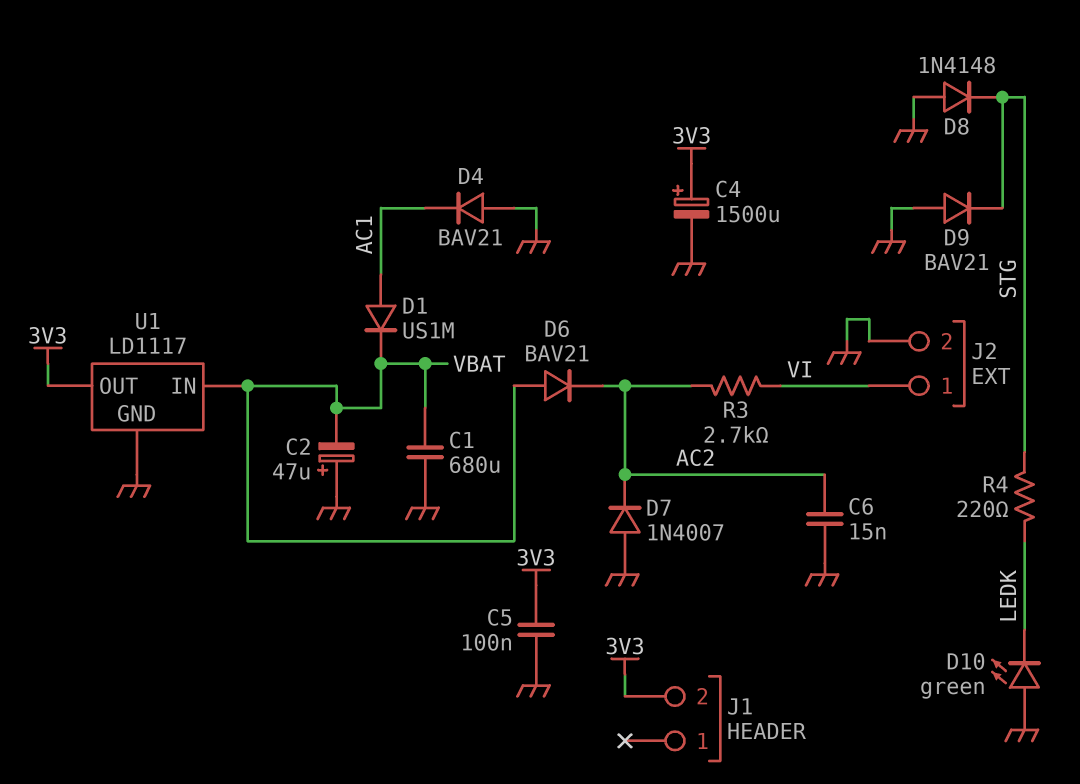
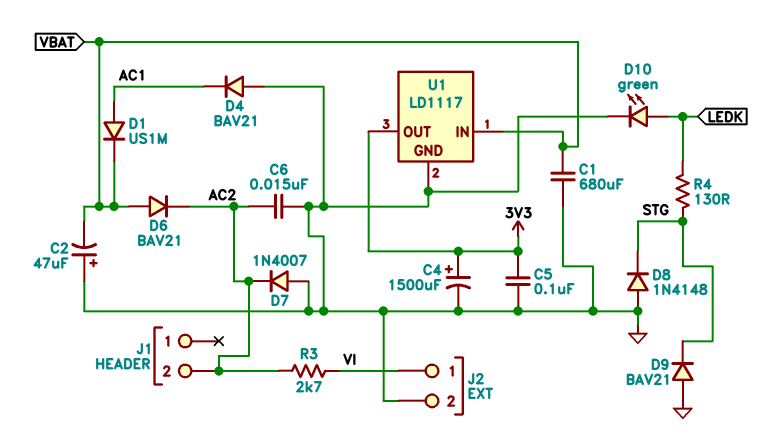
D10: LED green (A GND, K LEDK) -> LED green (A LEDK, K GND)
J1 pin 2: 3V3 -> AC2
R4: 220 (LEDK, STG) -> 130 (LEDK, STG)

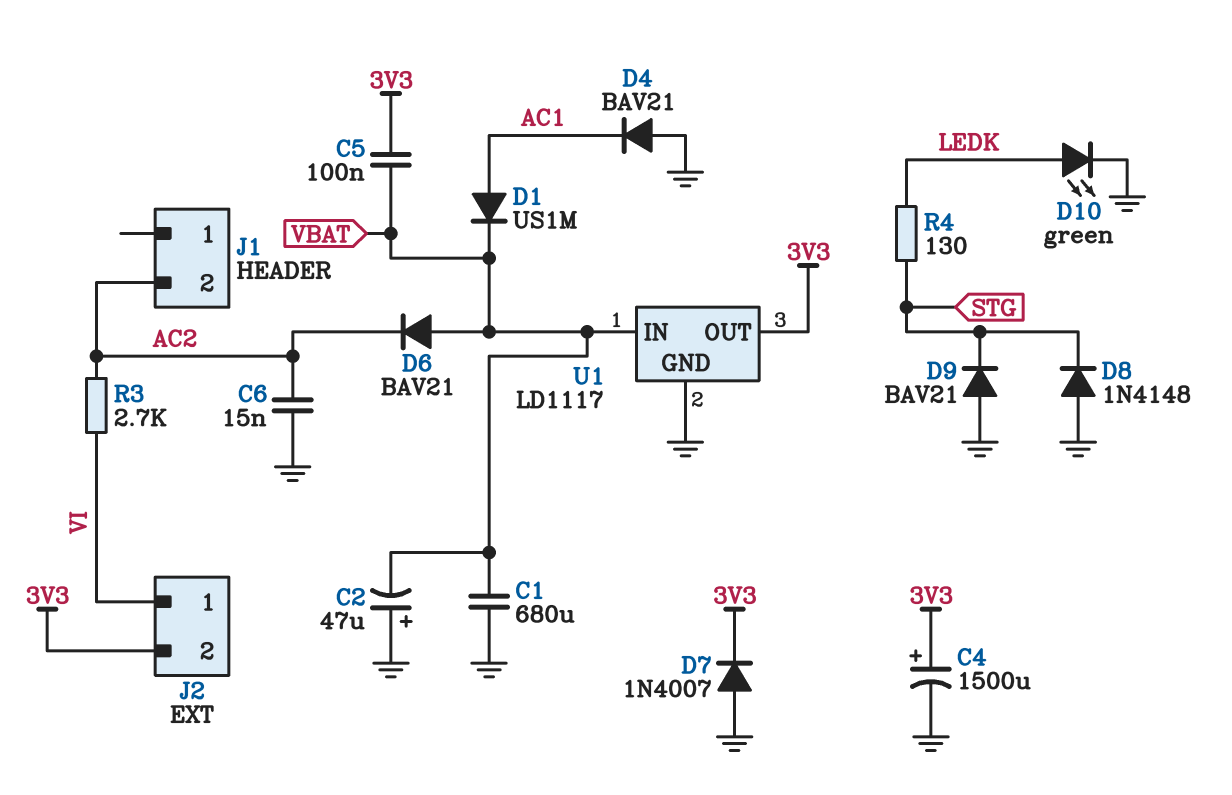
C5: 100nF (3V3, GND) -> 100nF (3V3, VBAT)
D7: diode 1N4007 (A GND, K AC2) -> diode 1N4007 (A GND, K 3V3)
J2 pin 2: GND -> 3V3

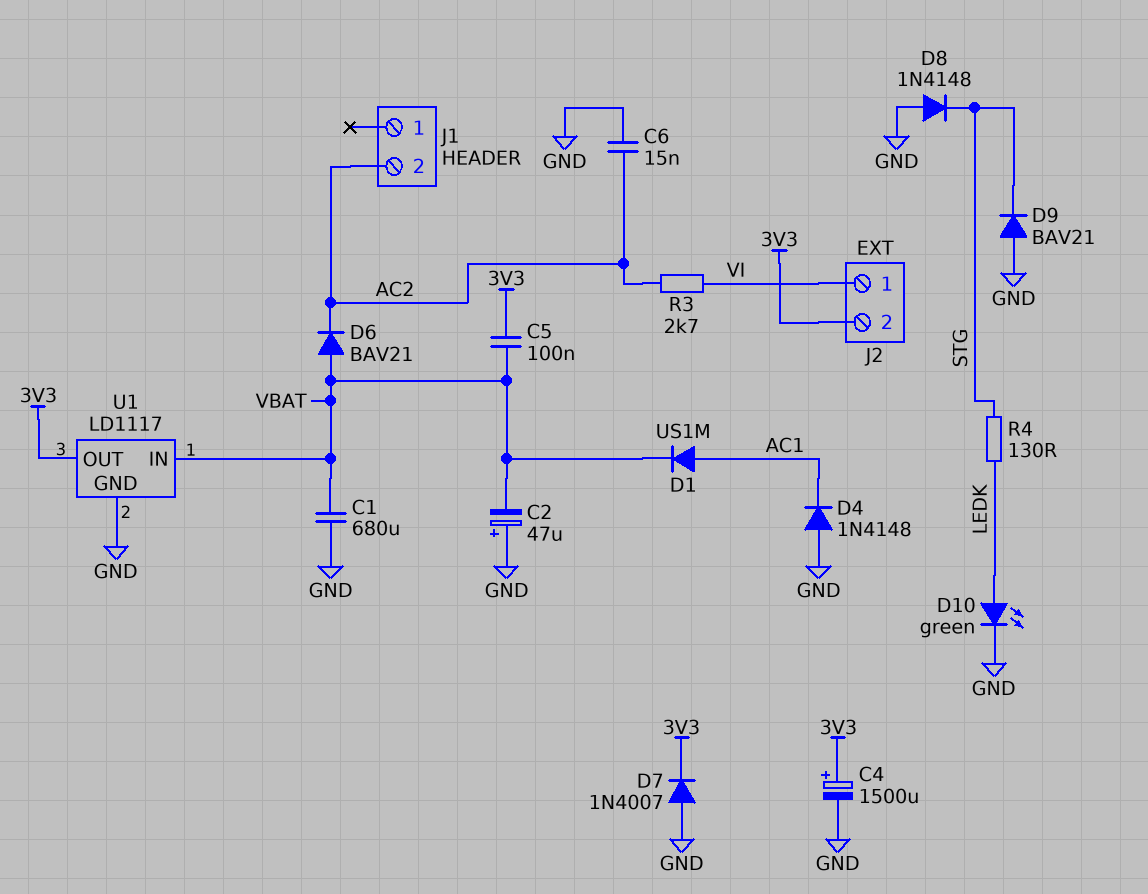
D4: diode BAV21 (A GND, K AC1) -> diode 1N4148 (A GND, K AC1)

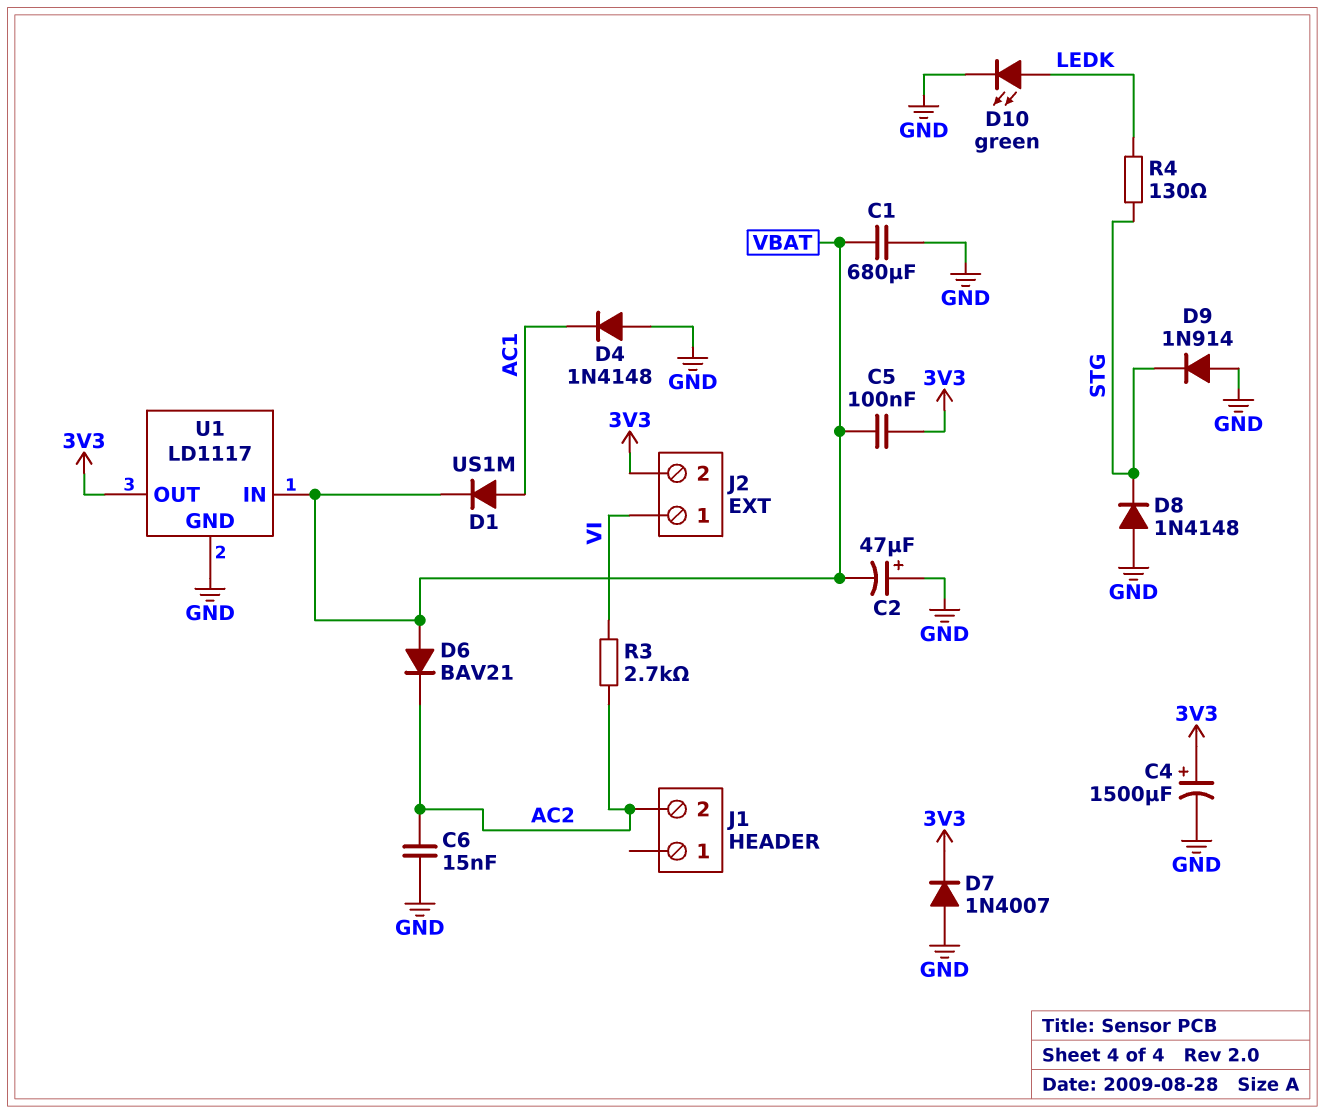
D9: diode BAV21 (A GND, K STG) -> diode 1N914 (A GND, K STG)

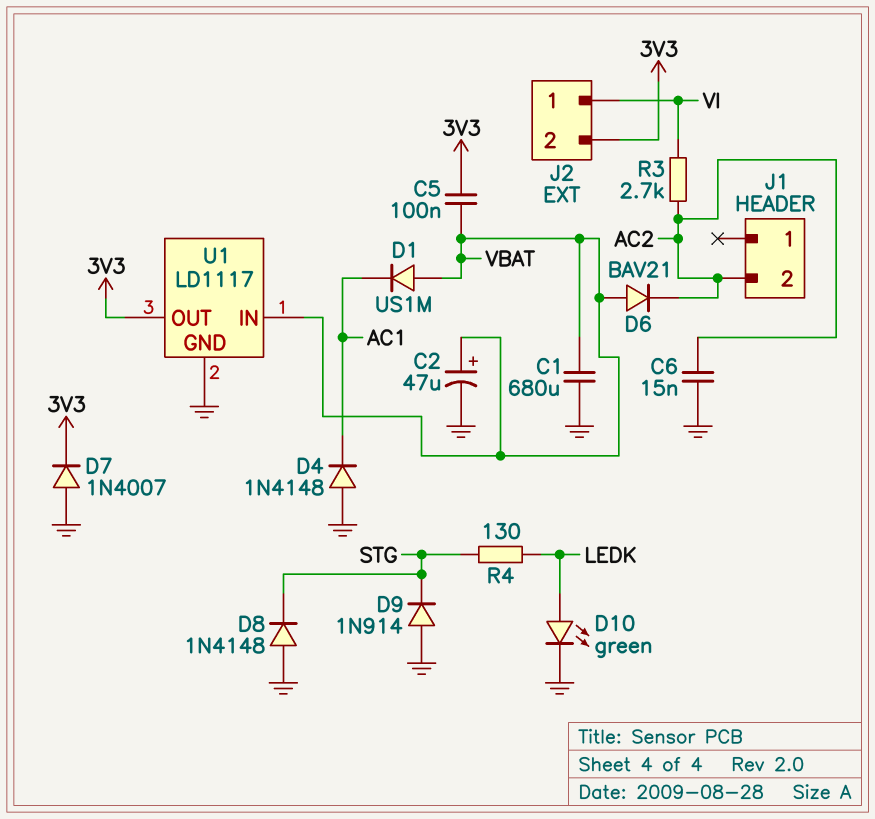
C2: 47uF (plus GND, minus VBAT) -> 47uF (plus VBAT, minus GND)
C4: 1500uF (plus 3V3, minus GND) -> none
D1: diode US1M (A AC1, K VBAT) -> diode US1M (A VBAT, K AC1)

